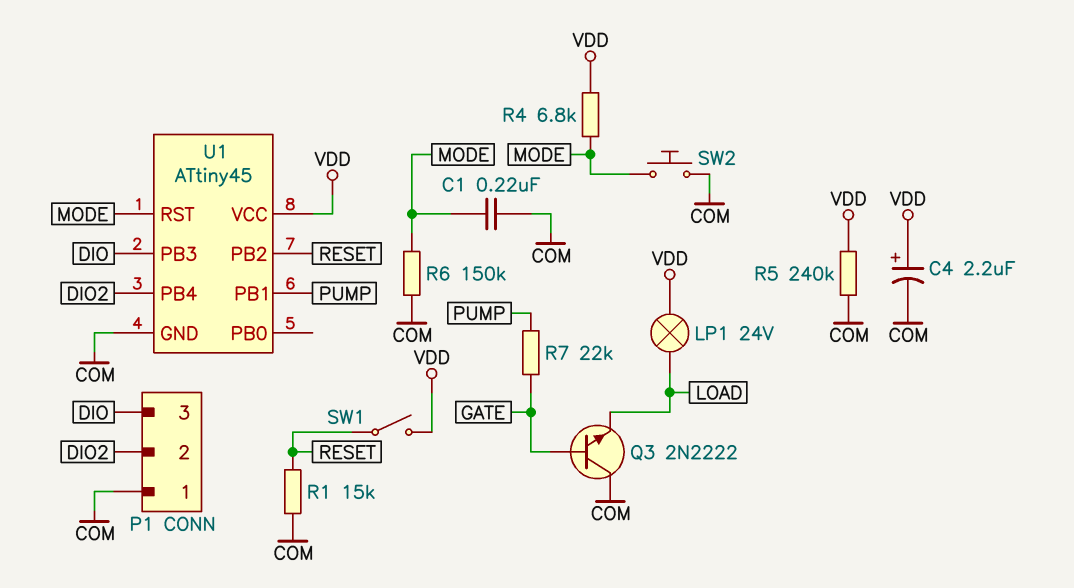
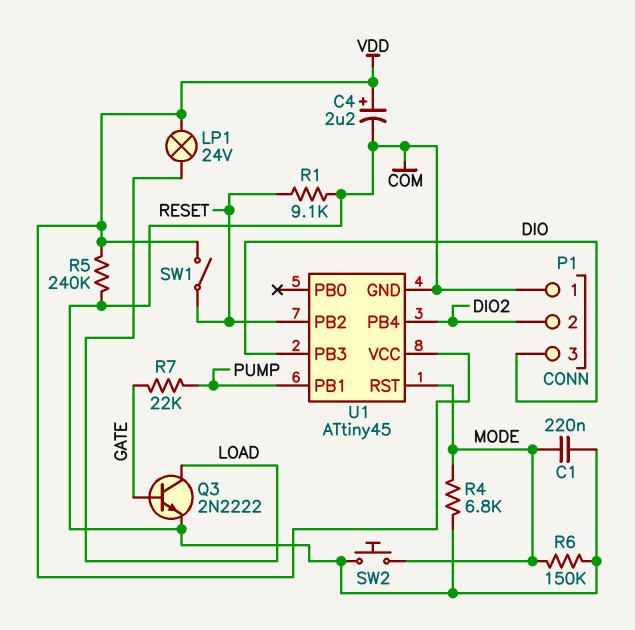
Q3: NPN 2N2222 (B GATE, C COM, E LOAD) -> NPN 2N2222 (B GATE, C LOAD, E COM)
R1: 15k (COM, RESET) -> 9.1k (COM, RESET)
R4: 6.8k (MODE, VDD) -> 6.8k (COM, MODE)

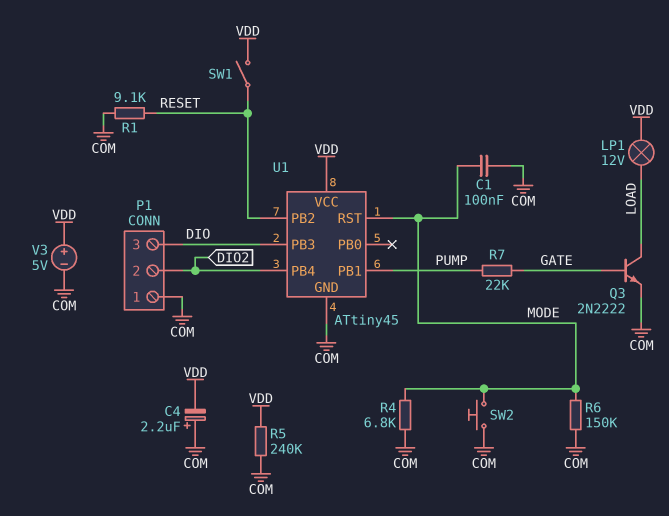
C1: 220nF (COM, MODE) -> 100nF (COM, MODE)
C4: 2.2uF (plus VDD, minus COM) -> 2.2uF (plus COM, minus VDD)
LP1: lamp 24V (LOAD, VDD) -> lamp 12V (LOAD, VDD)
V3: none -> 5V (plus VDD, minus COM)

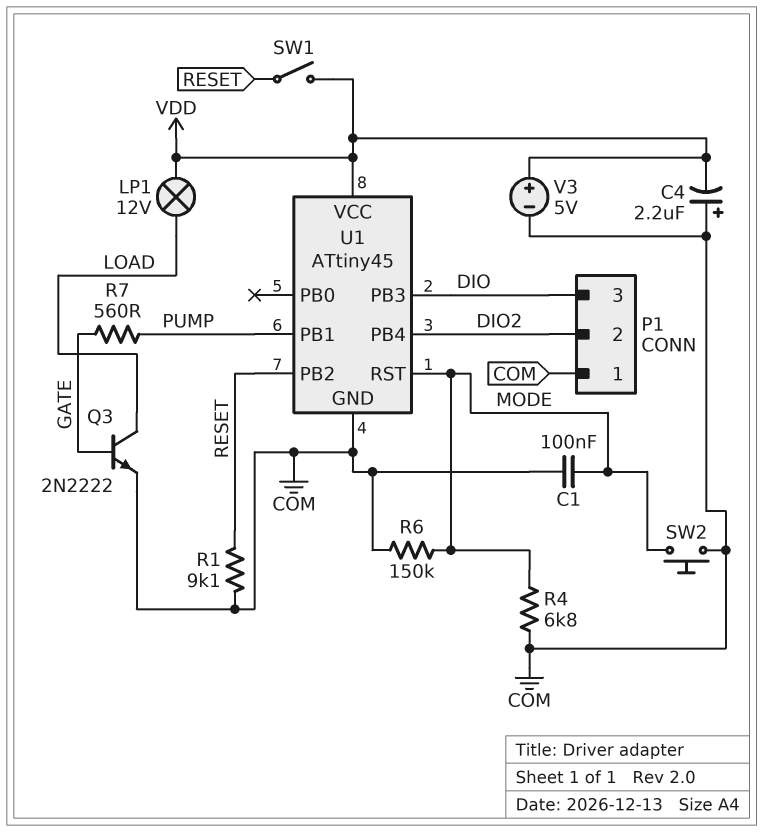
R5: 240k (COM, VDD) -> none
R7: 22k (GATE, PUMP) -> 560 (GATE, PUMP)

